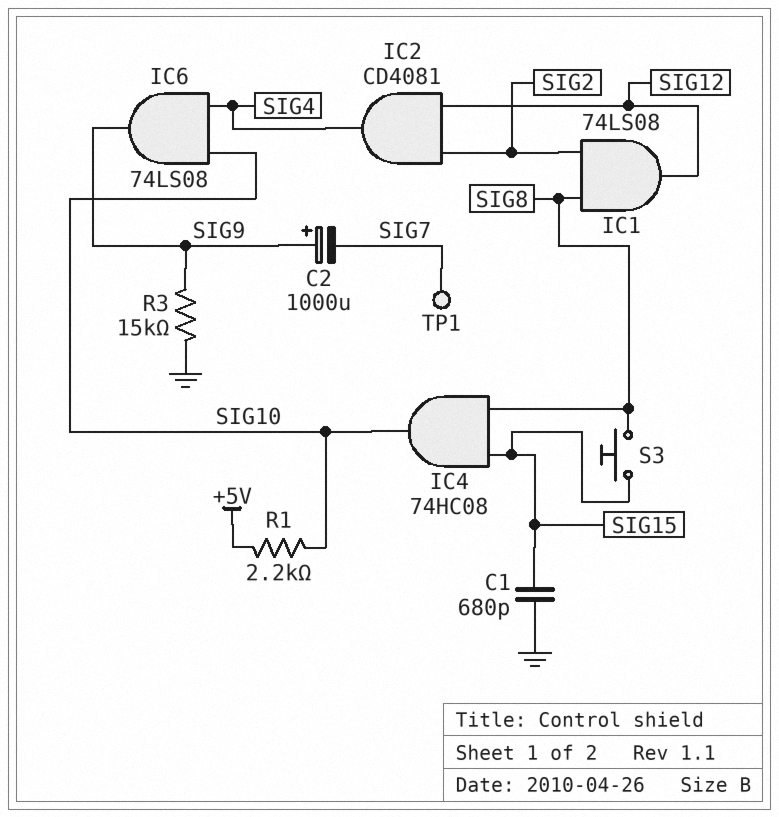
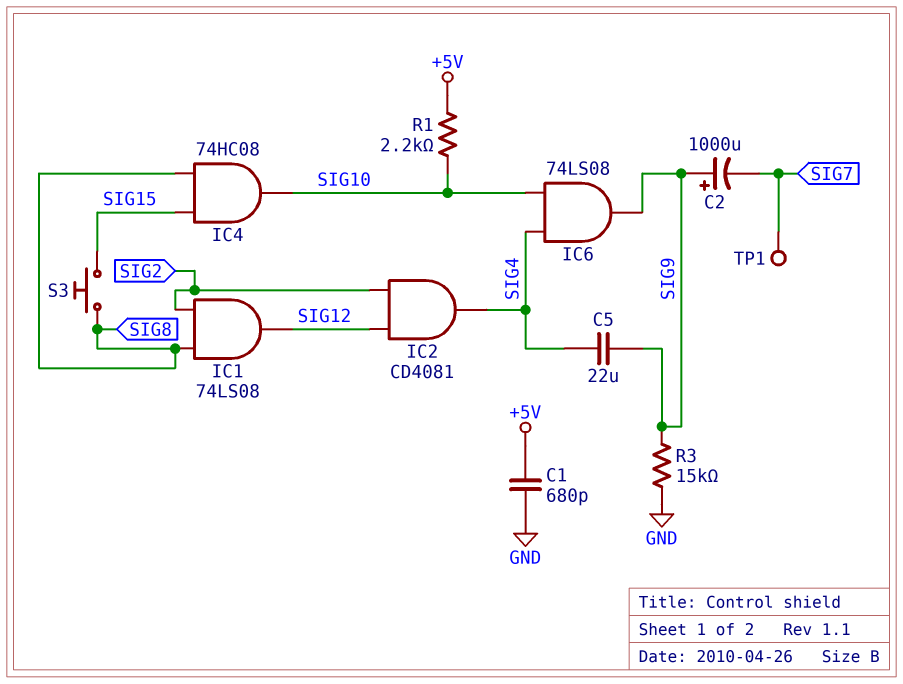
C1: 680pF (GND, SIG15) -> 680pF (+5V, GND)
C5: none -> 22uF (SIG4, SIG9)

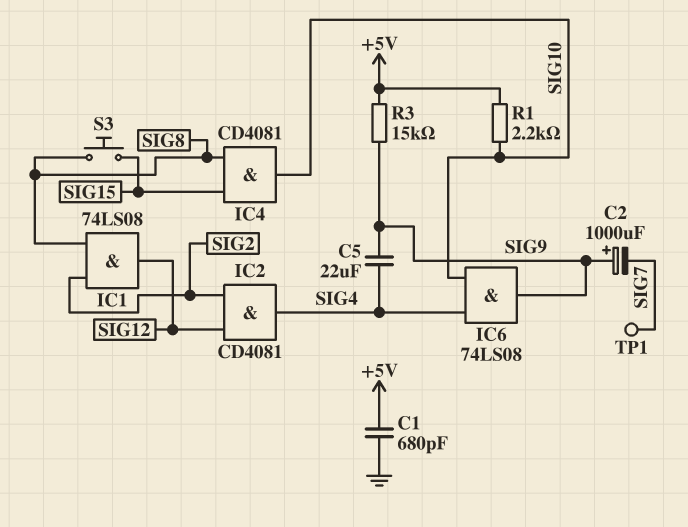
IC4: AND 74HC08 (in SIG8, in SIG15, out SIG10) -> AND CD4081 (in SIG8, in SIG15, out SIG10)
R3: 15k (GND, SIG9) -> 15k (+5V, SIG9)

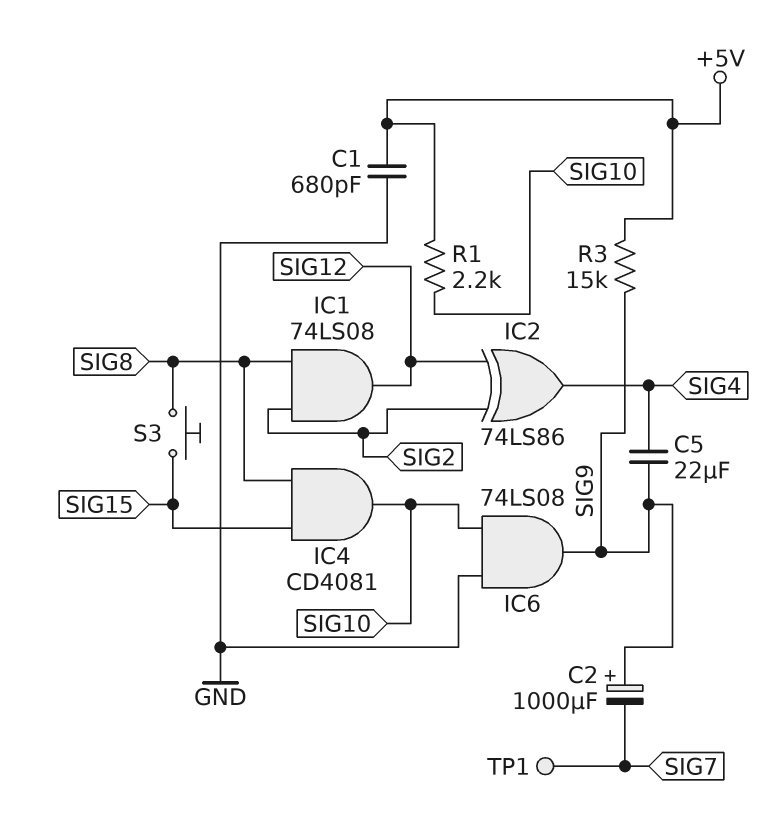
IC2: AND CD4081 (in SIG2, in SIG12, out SIG4) -> XOR 74LS86 (in SIG2, in SIG12, out SIG4)
IC6: AND 74LS08 (in SIG4, in SIG10, out SIG9) -> AND 74LS08 (in GND, in SIG10, out SIG9)

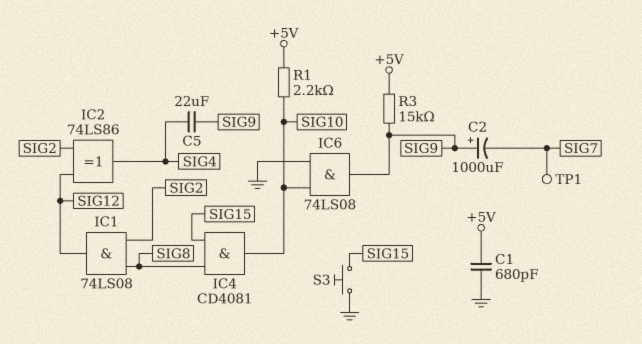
S3: button (SIG8, SIG15) -> button (GND, SIG15)

